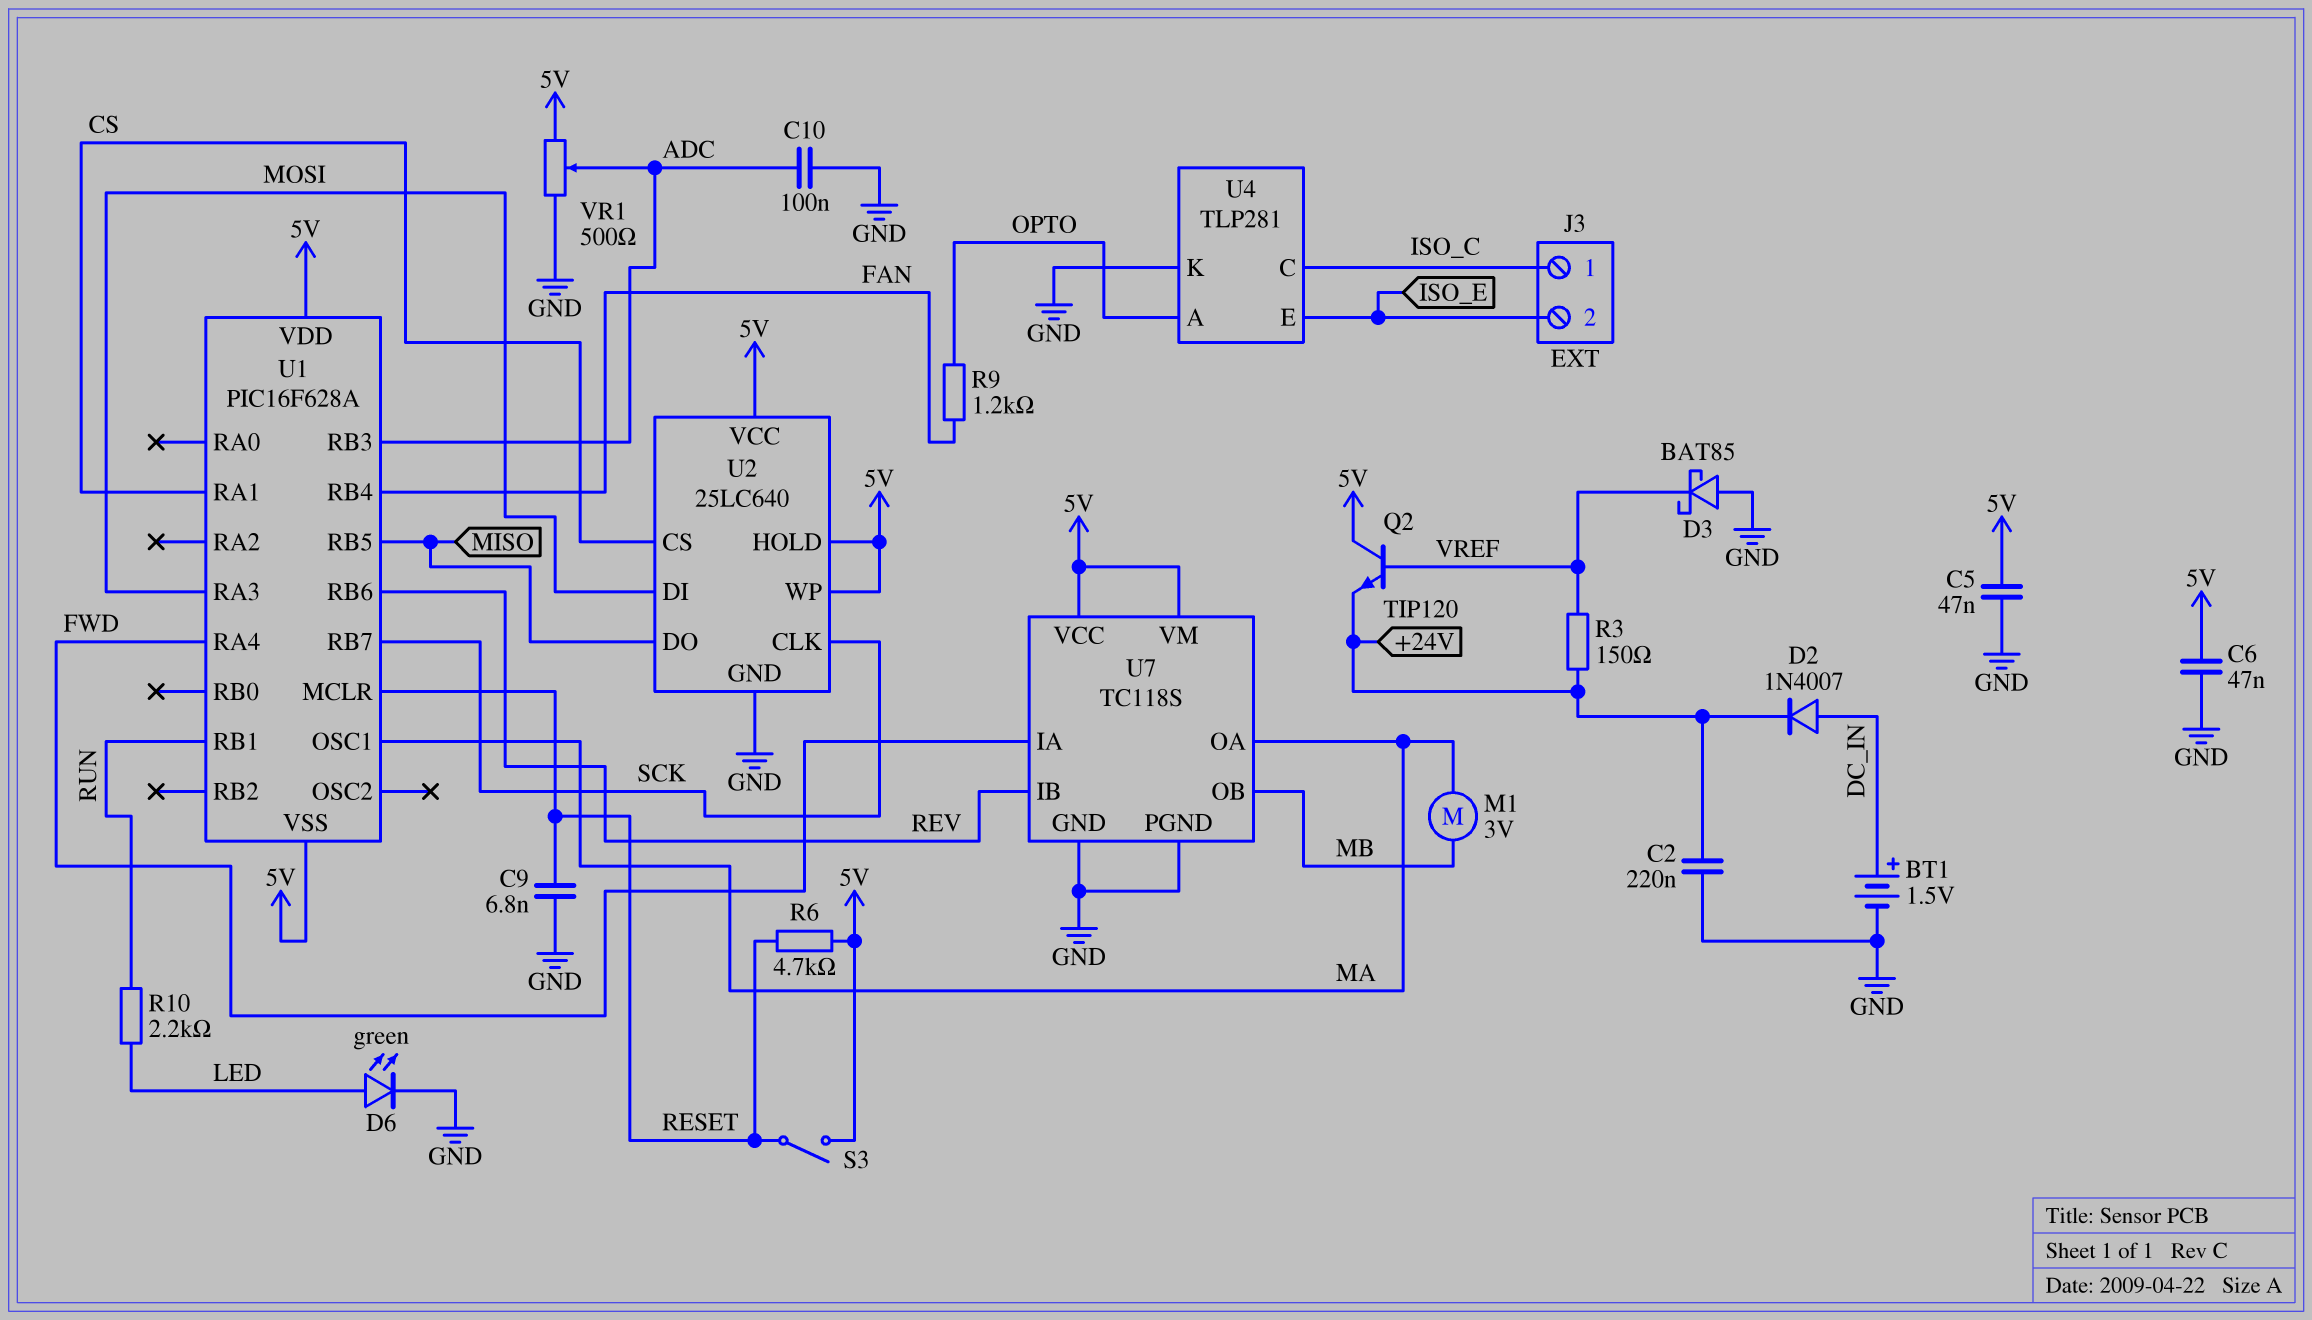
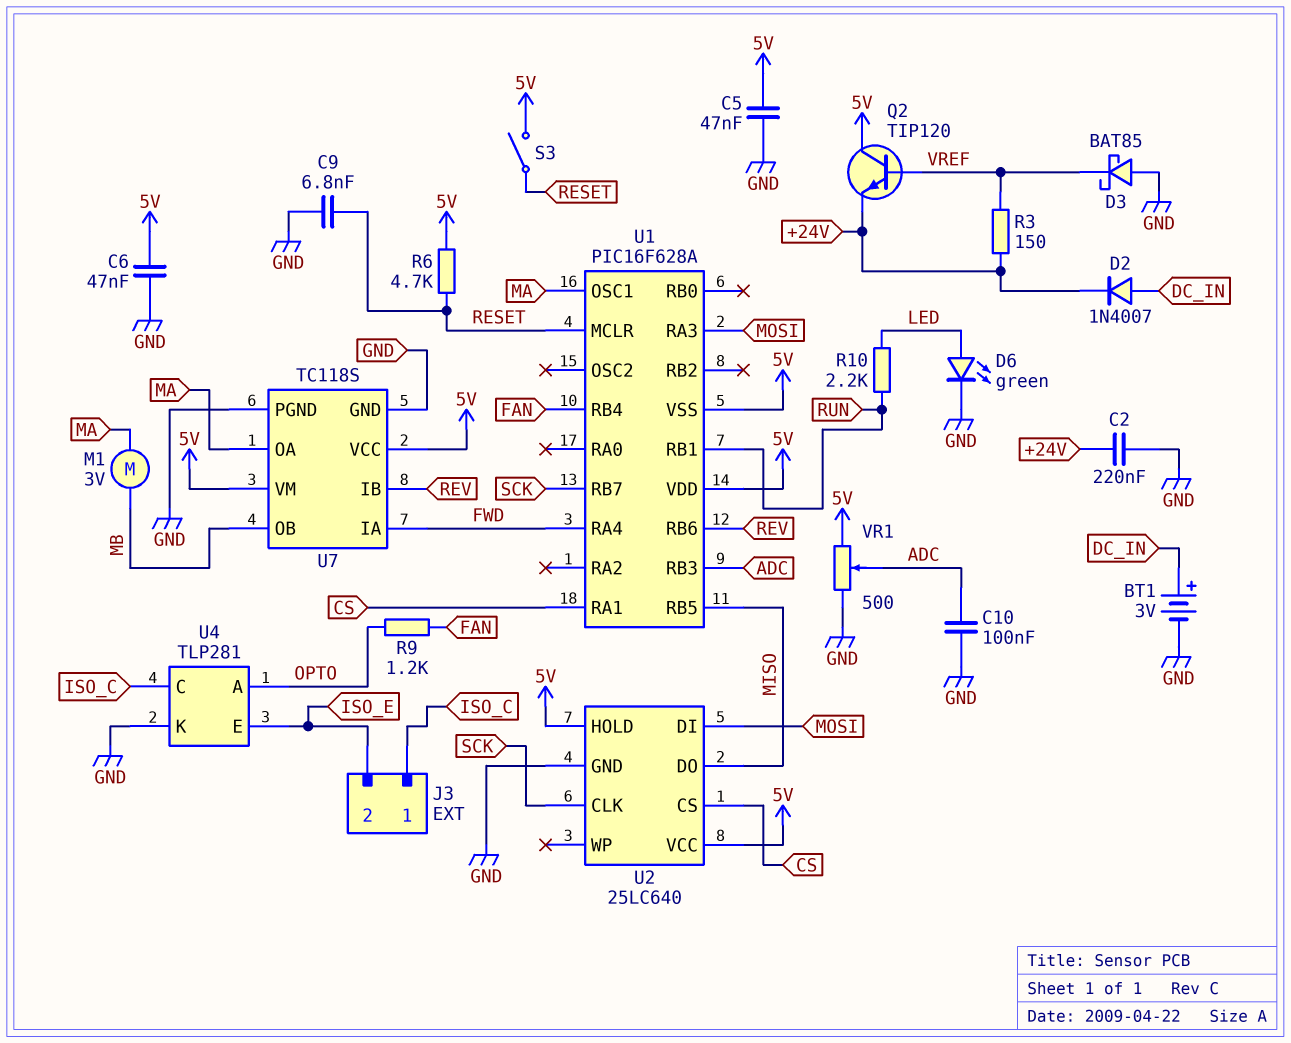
BT1: 1.5V (plus DC_IN, minus GND) -> 3V (plus DC_IN, minus GND)
U2 pin WP: 5V -> none

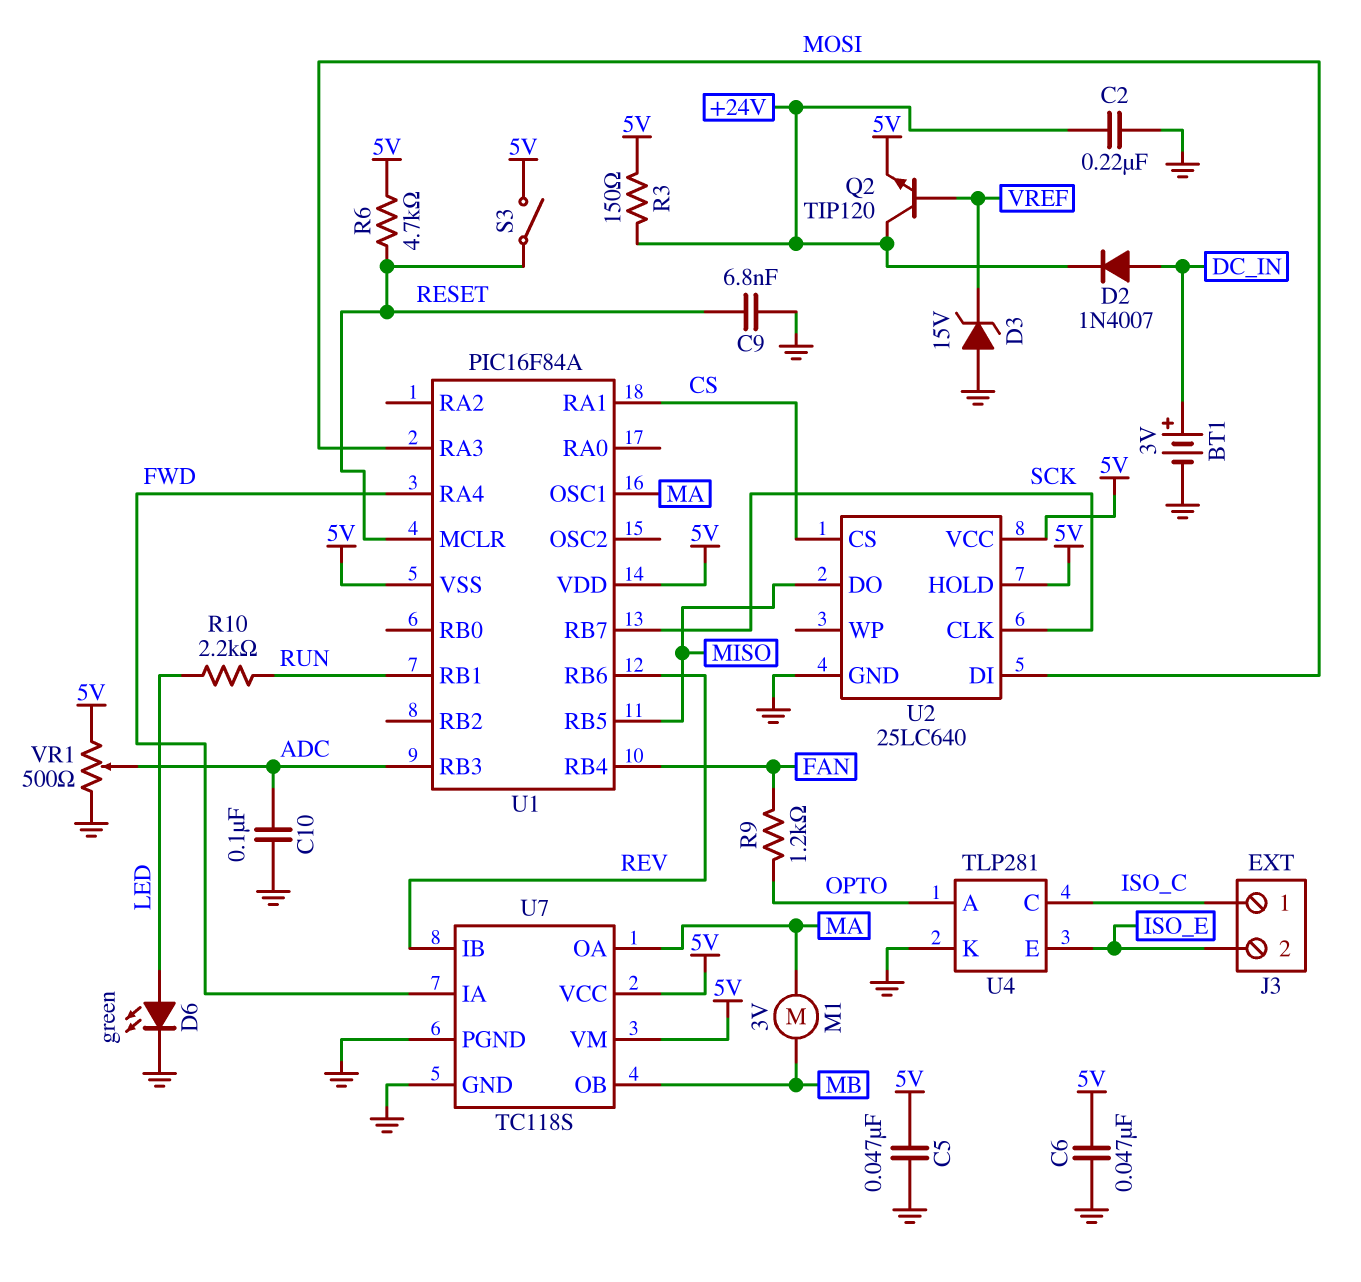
D3: schottky BAT85 (A GND, K VREF) -> zener 15V (A GND, K VREF)
Q2: NPN TIP120 (B VREF, C 5V, E +24V) -> NPN TIP120 (B VREF, C +24V, E 5V)
R3: 150 (+24V, VREF) -> 150 (+24V, 5V)
U1: PIC16F628A -> PIC16F84A

